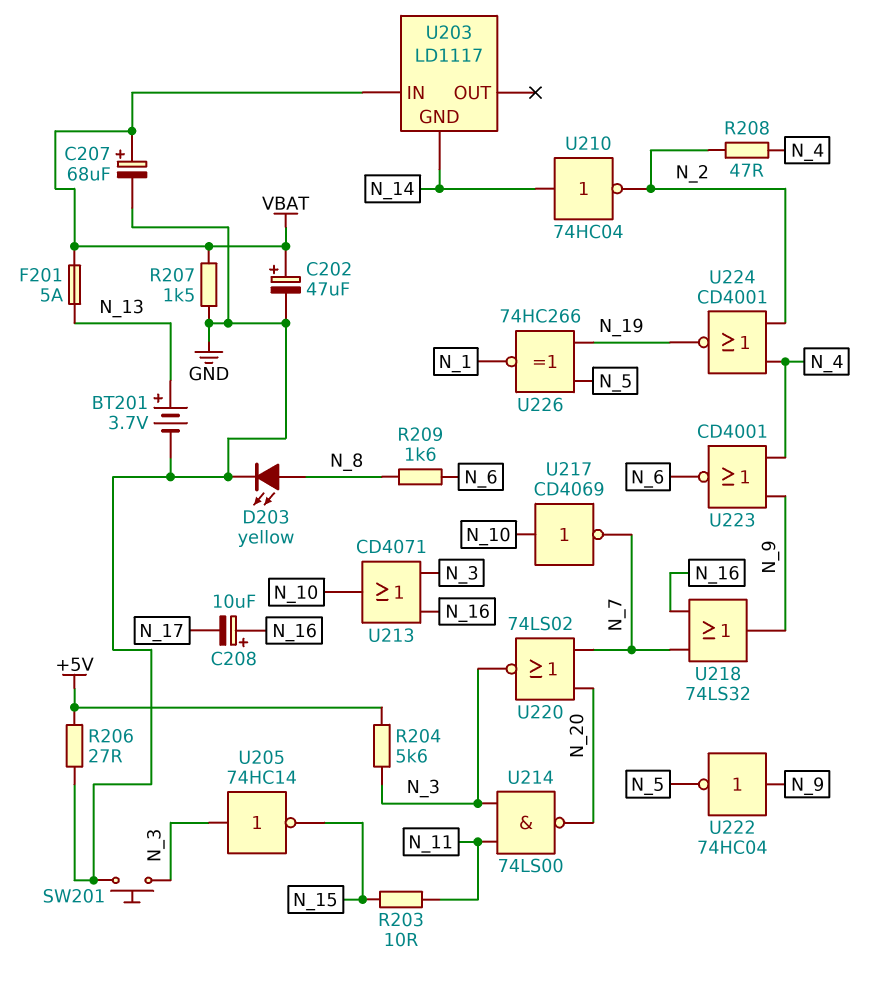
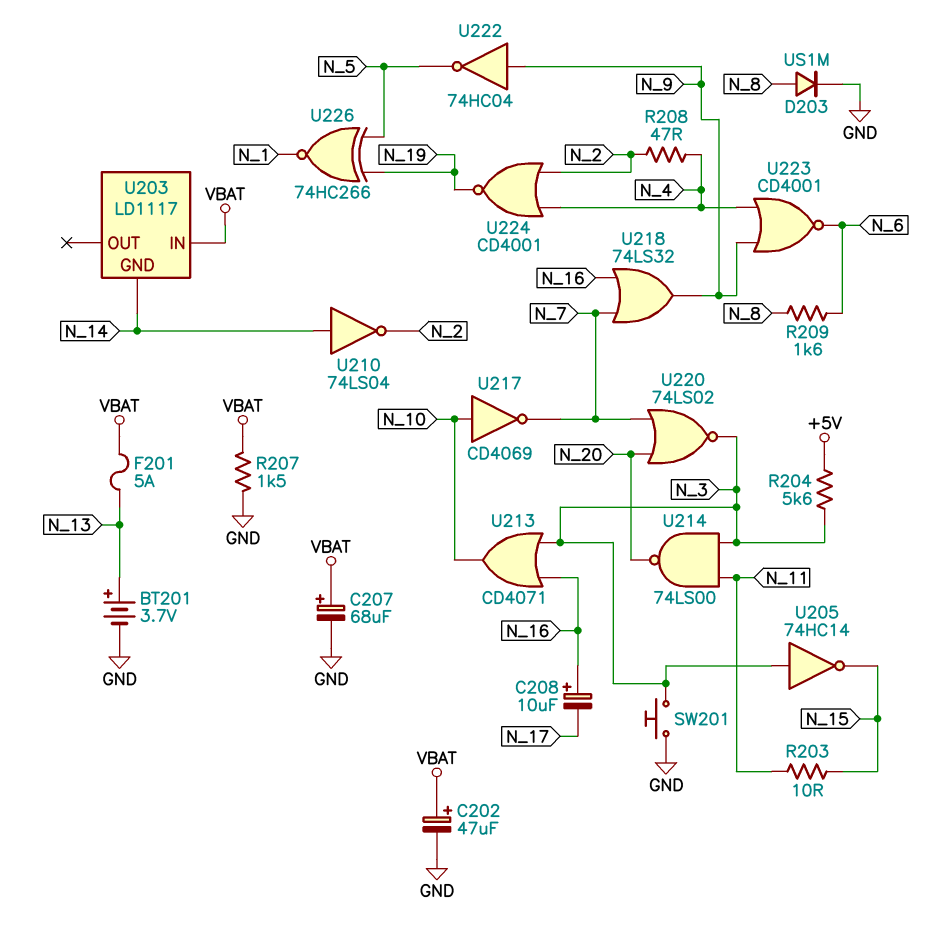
D203: LED yellow (A N_8, K GND) -> diode US1M (A N_8, K GND)
R206: 27 (+5V, GND) -> none
U210: NOT 74HC04 (in N_14, out N_2) -> NOT 74LS04 (in N_14, out N_2)

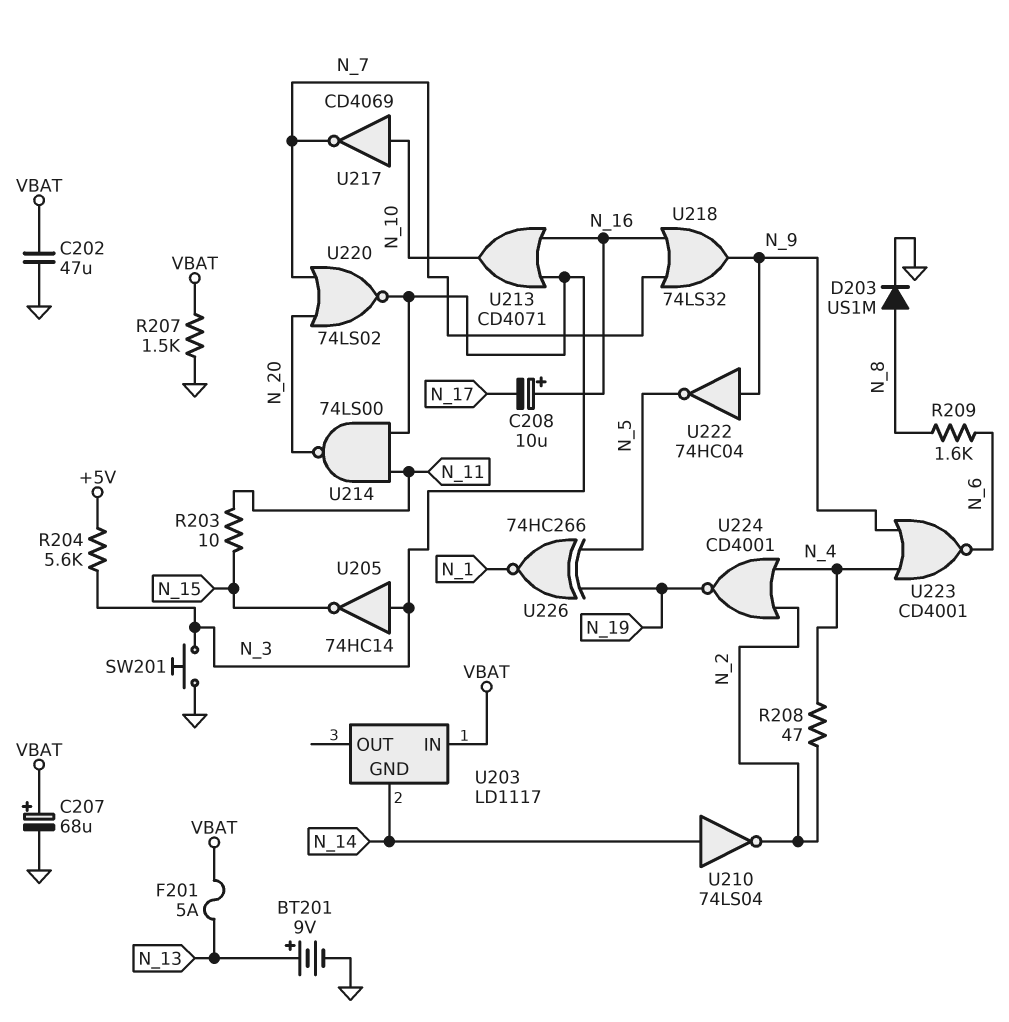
BT201: 3.7V (plus N_13, minus GND) -> 9V (plus N_13, minus GND)
C202: 47uF (plus VBAT, minus GND) -> 47uF (GND, VBAT)

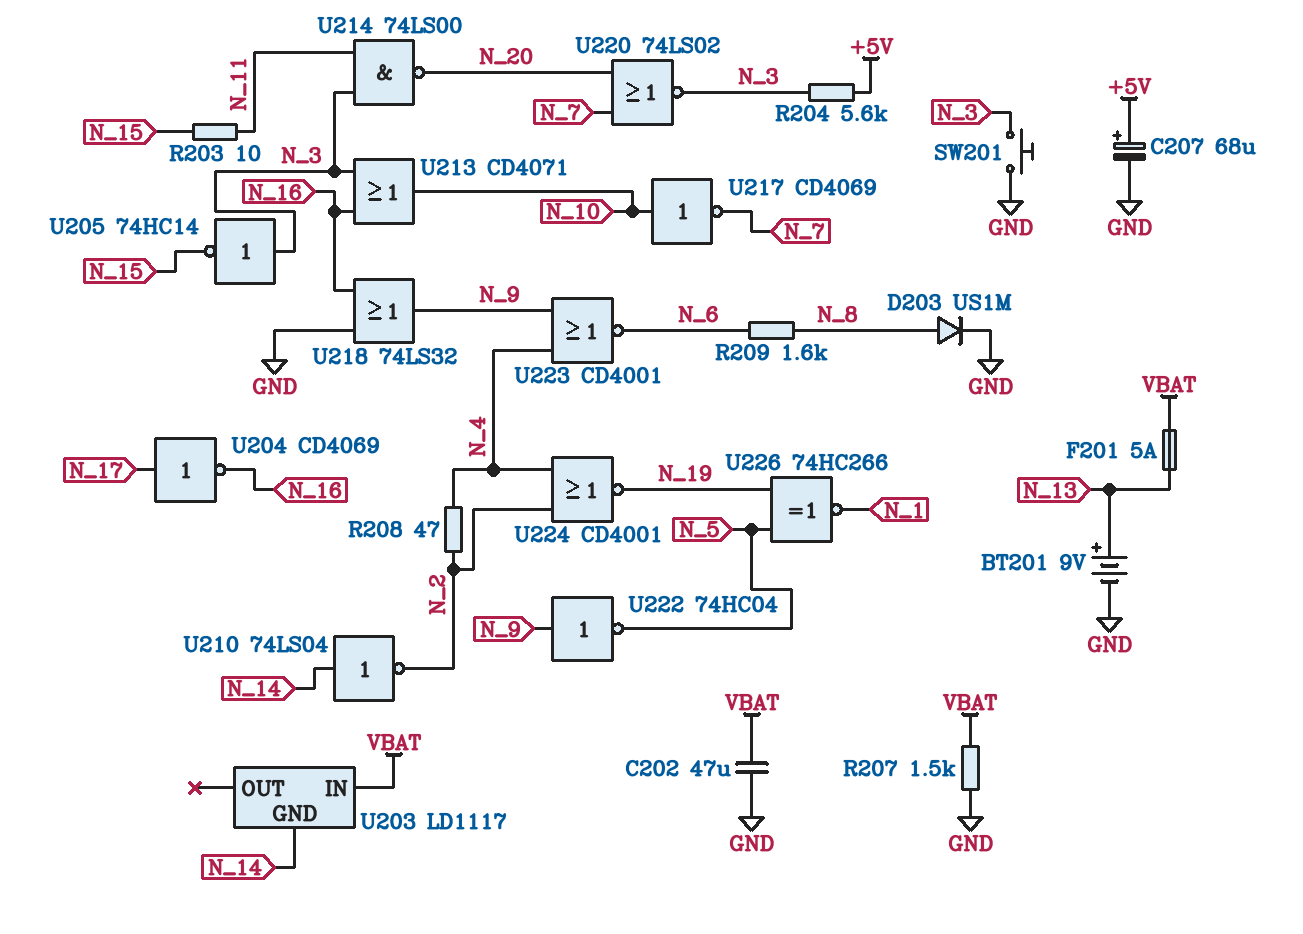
C207: 68uF (plus VBAT, minus GND) -> 68uF (plus +5V, minus GND)
C208: 10uF (plus N_16, minus N_17) -> none
U204: none -> NOT CD4069 (in N_17, out N_16)
U218: OR 74LS32 (in N_7, in N_16, out N_9) -> OR 74LS32 (in GND, in N_16, out N_9)

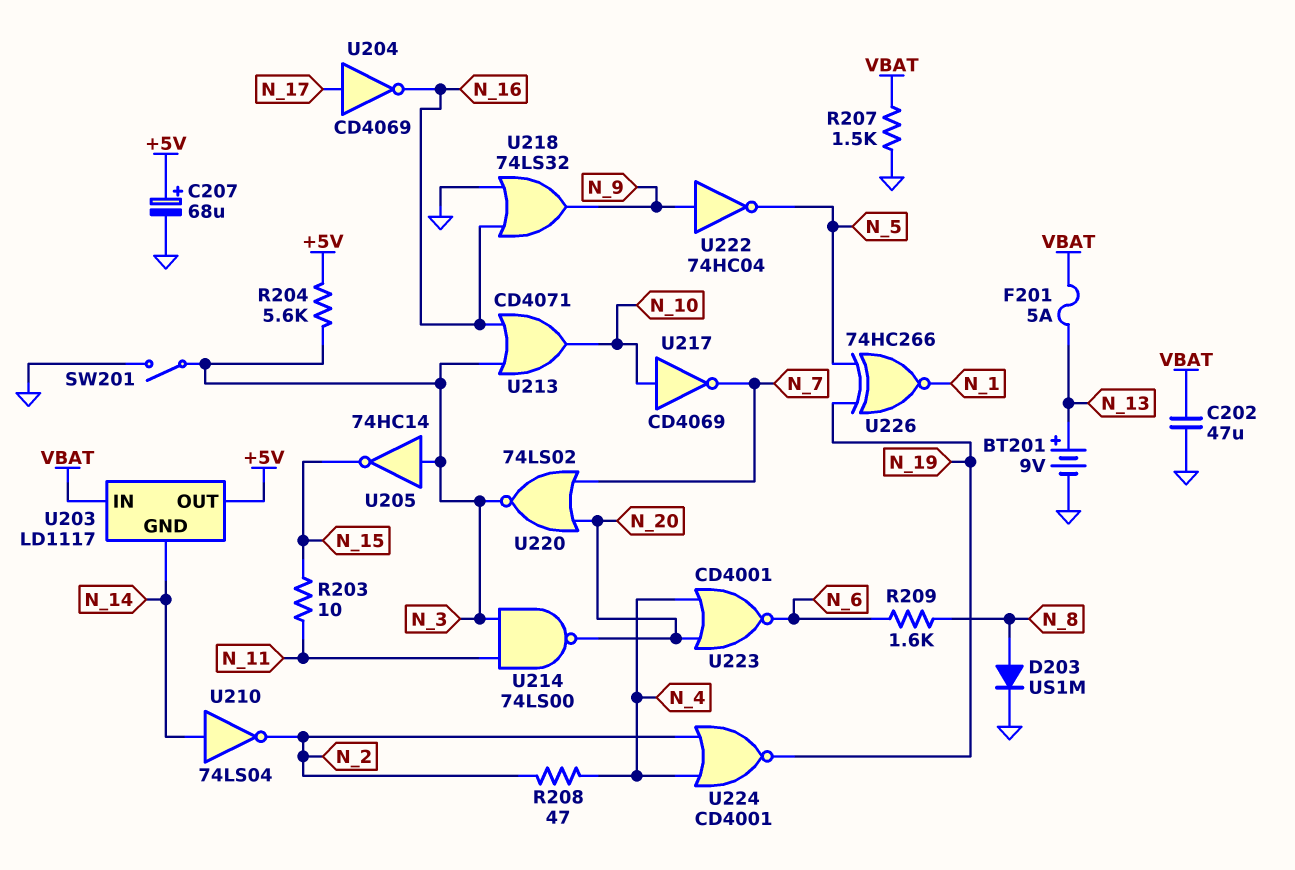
SW201: button (GND, N_3) -> switch (GND, N_3)
U203 pin OUT: none -> +5V
U223: NOR CD4001 (in N_4, in N_9, out N_6) -> NOR CD4001 (in N_4, in N_20, out N_6)

